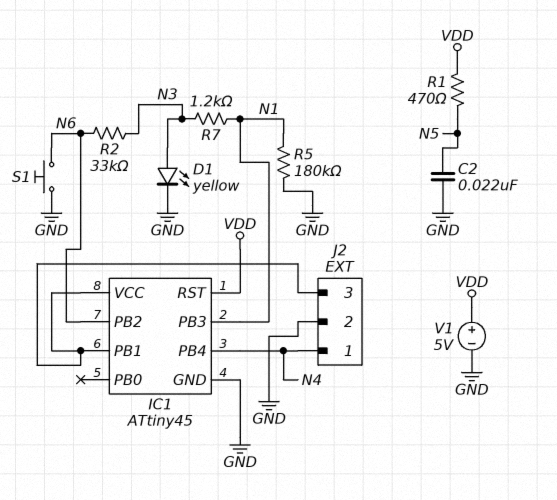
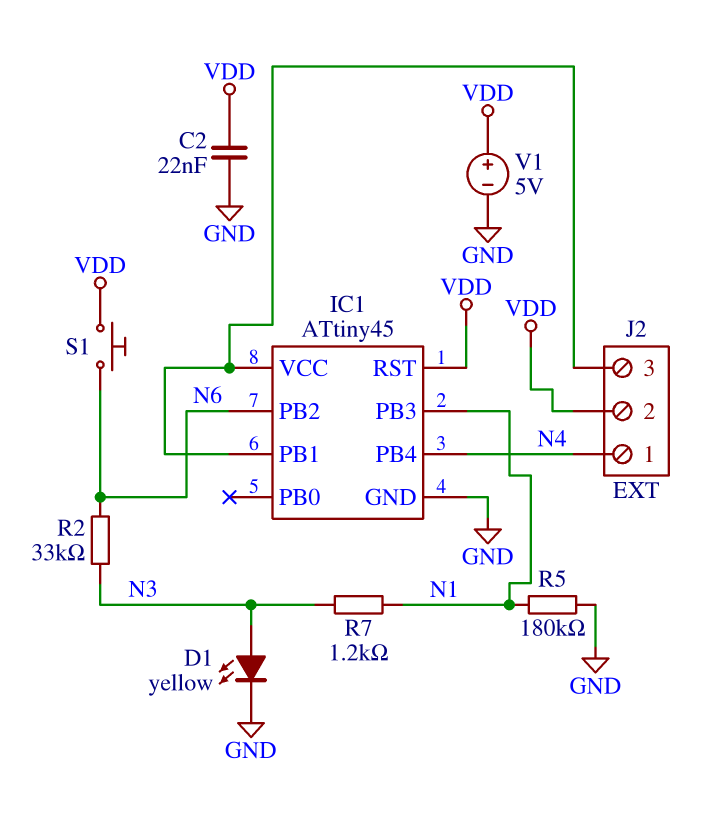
C2: 22nF (GND, N5) -> 22nF (GND, VDD)
J2 pin 2: GND -> VDD
R1: 470 (N5, VDD) -> none
S1: button (GND, N6) -> button (N6, VDD)

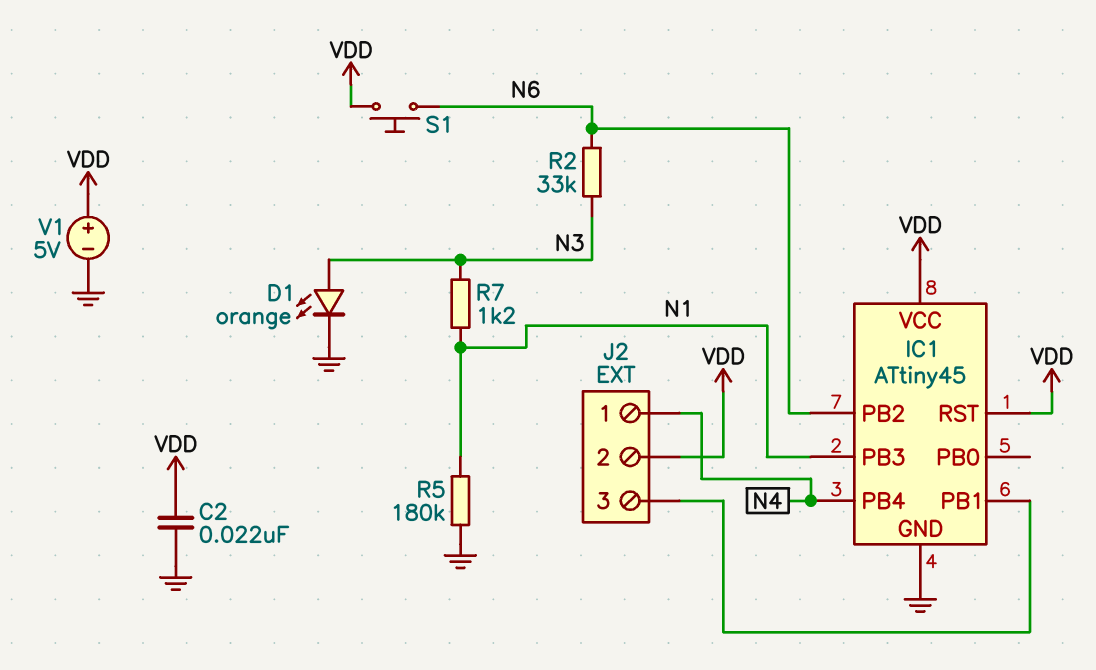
D1: LED yellow (A N3, K GND) -> LED orange (A N3, K GND)
IC1 pin VCC: IC1/PB1 -> VDD

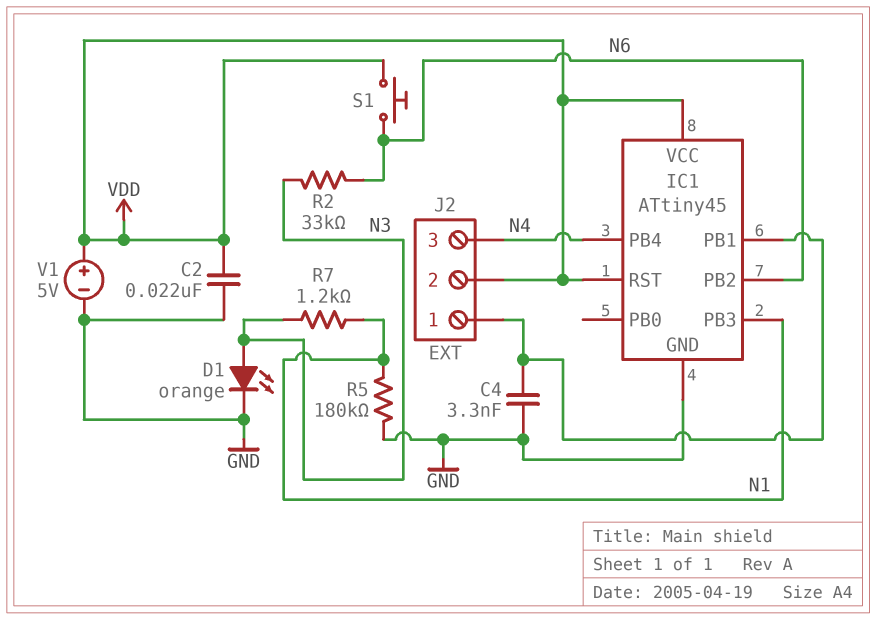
C4: none -> 3.3nF (GND, IC1/PB1)
J2 pin 1: N4 -> IC1/PB1
J2 pin 3: IC1/PB1 -> N4

